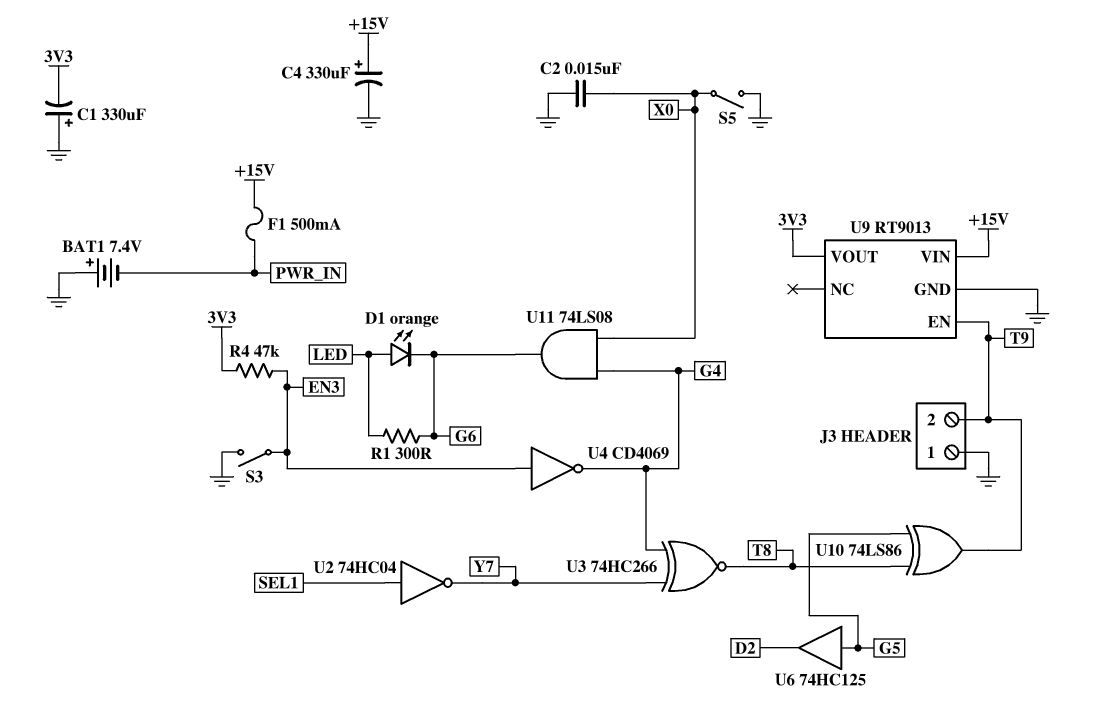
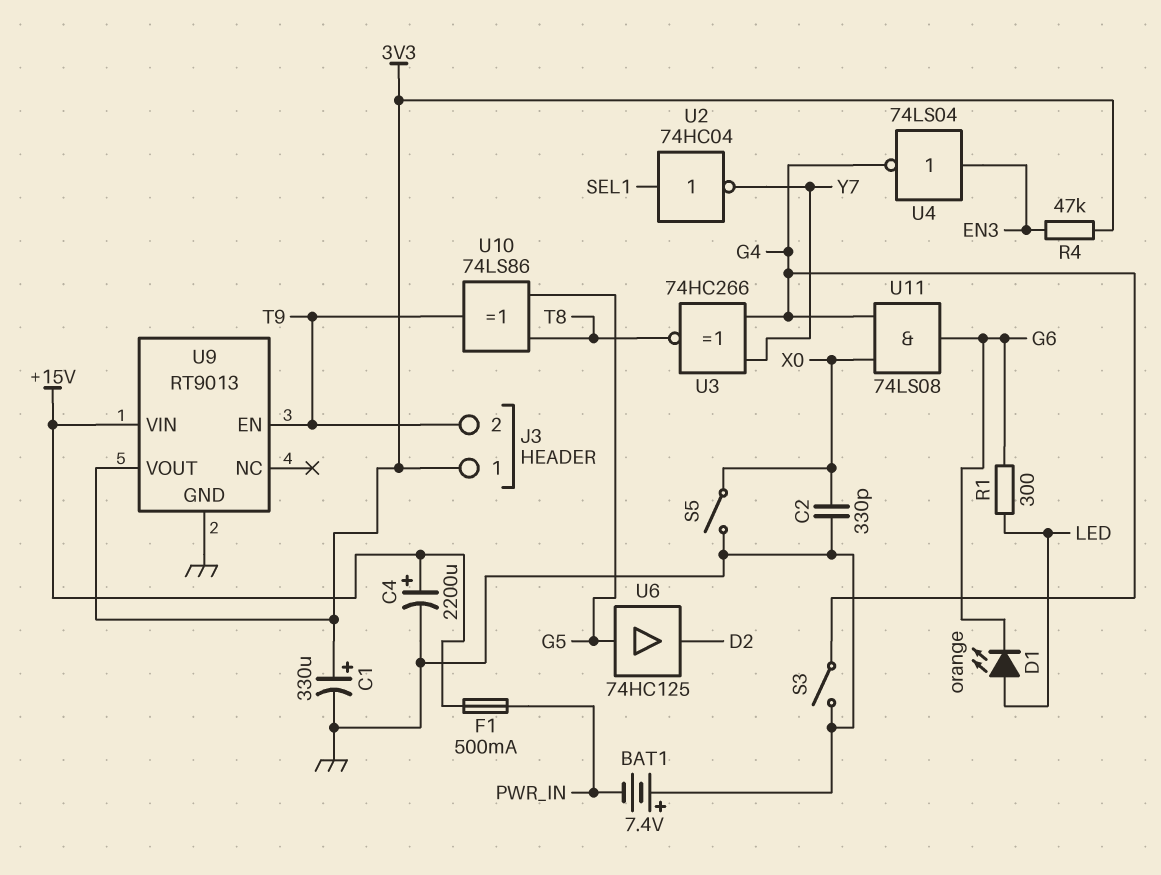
C1: 330uF (plus GND, minus 3V3) -> 330uF (plus 3V3, minus GND)
C2: 15nF (GND, X0) -> 330pF (GND, X0)
C4: 330uF (plus +15V, minus GND) -> 2200uF (plus +15V, minus GND)
J3 pin 1: GND -> 3V3
S3: switch (EN3, GND) -> switch (G4, GND)
U4: NOT CD4069 (in EN3, out G4) -> NOT 74LS04 (in EN3, out G4)

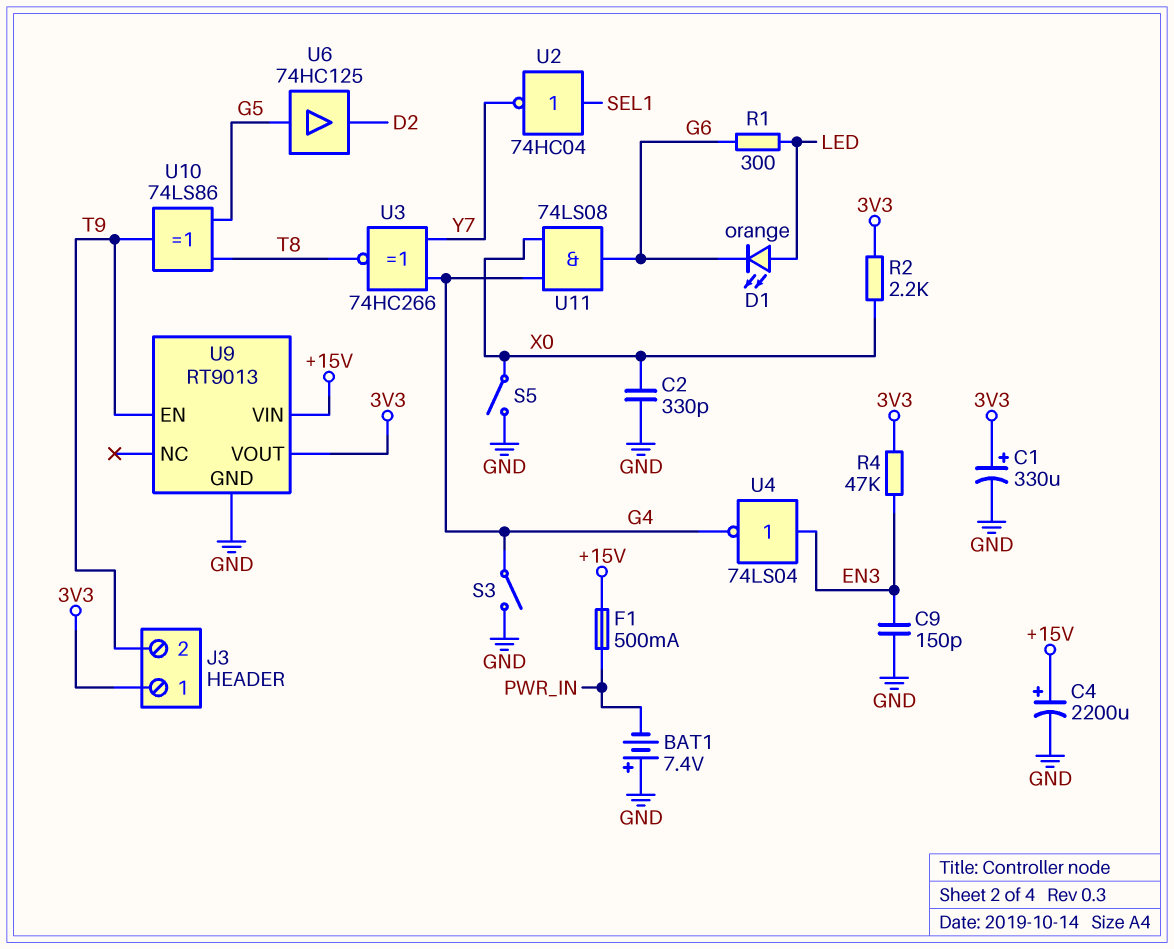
C9: none -> 150pF (EN3, GND)
R2: none -> 2.2k (3V3, X0)

